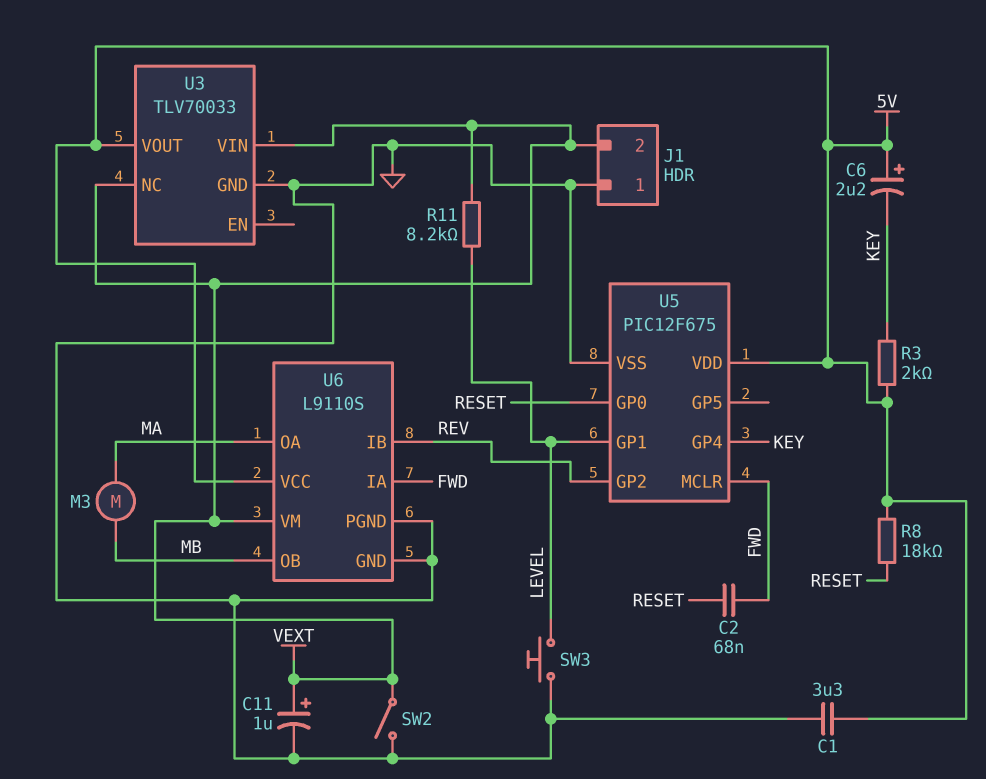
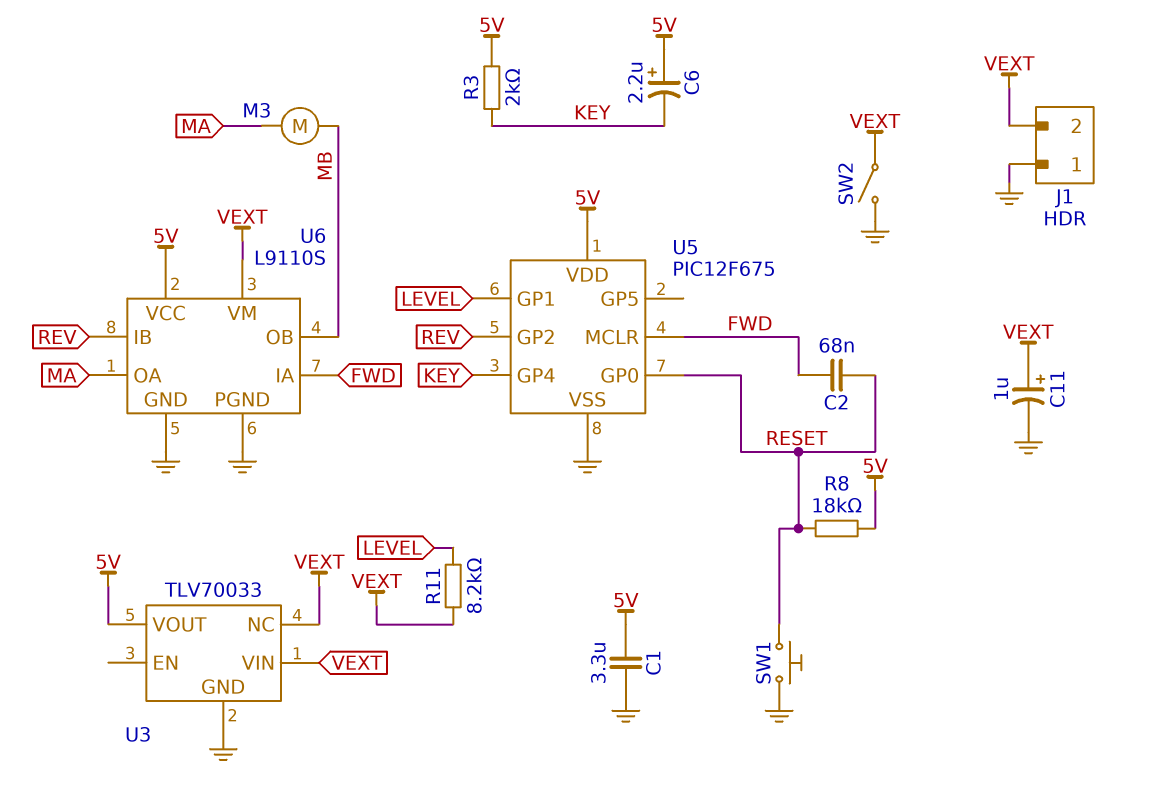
SW1: none -> button (GND, RESET)
SW3: button (GND, LEVEL) -> none

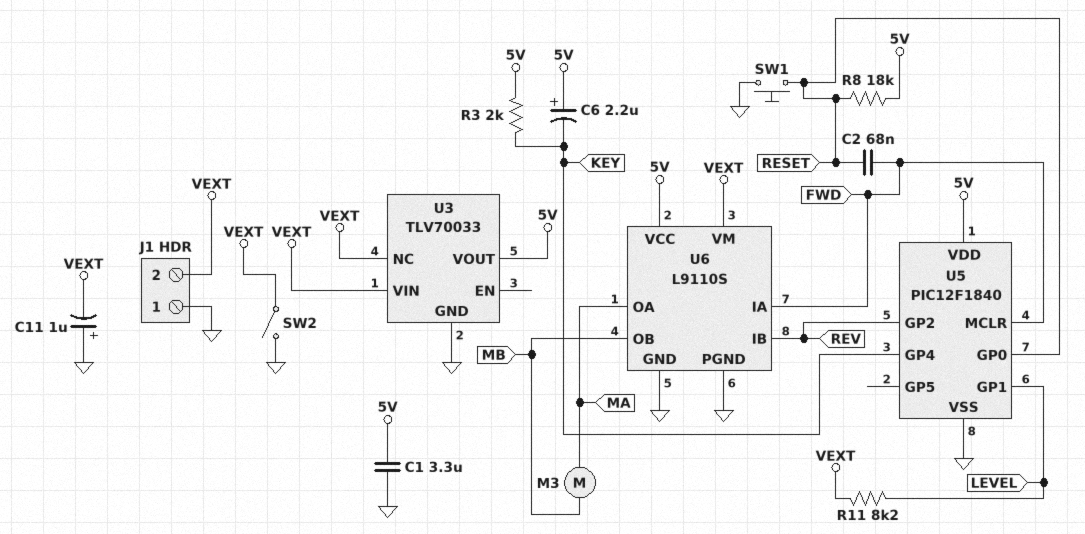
C11: 1uF (plus VEXT, minus GND) -> 1uF (plus GND, minus VEXT)
U5: PIC12F675 -> PIC12F1840

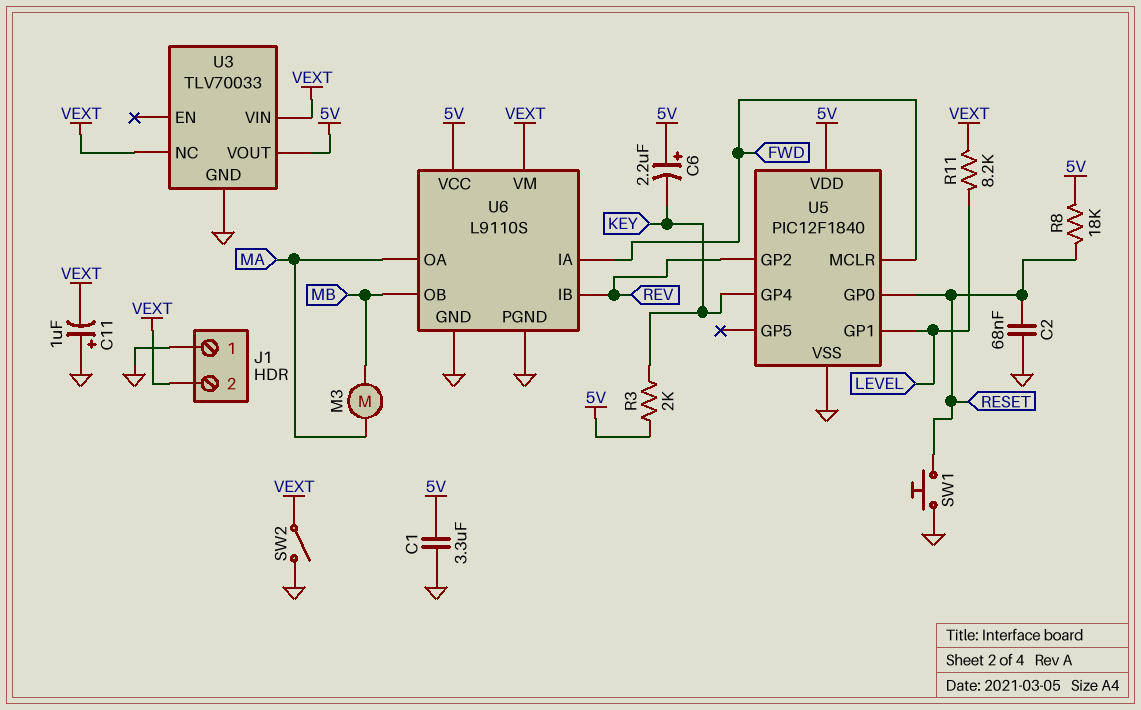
C2: 68nF (FWD, RESET) -> 68nF (GND, RESET)

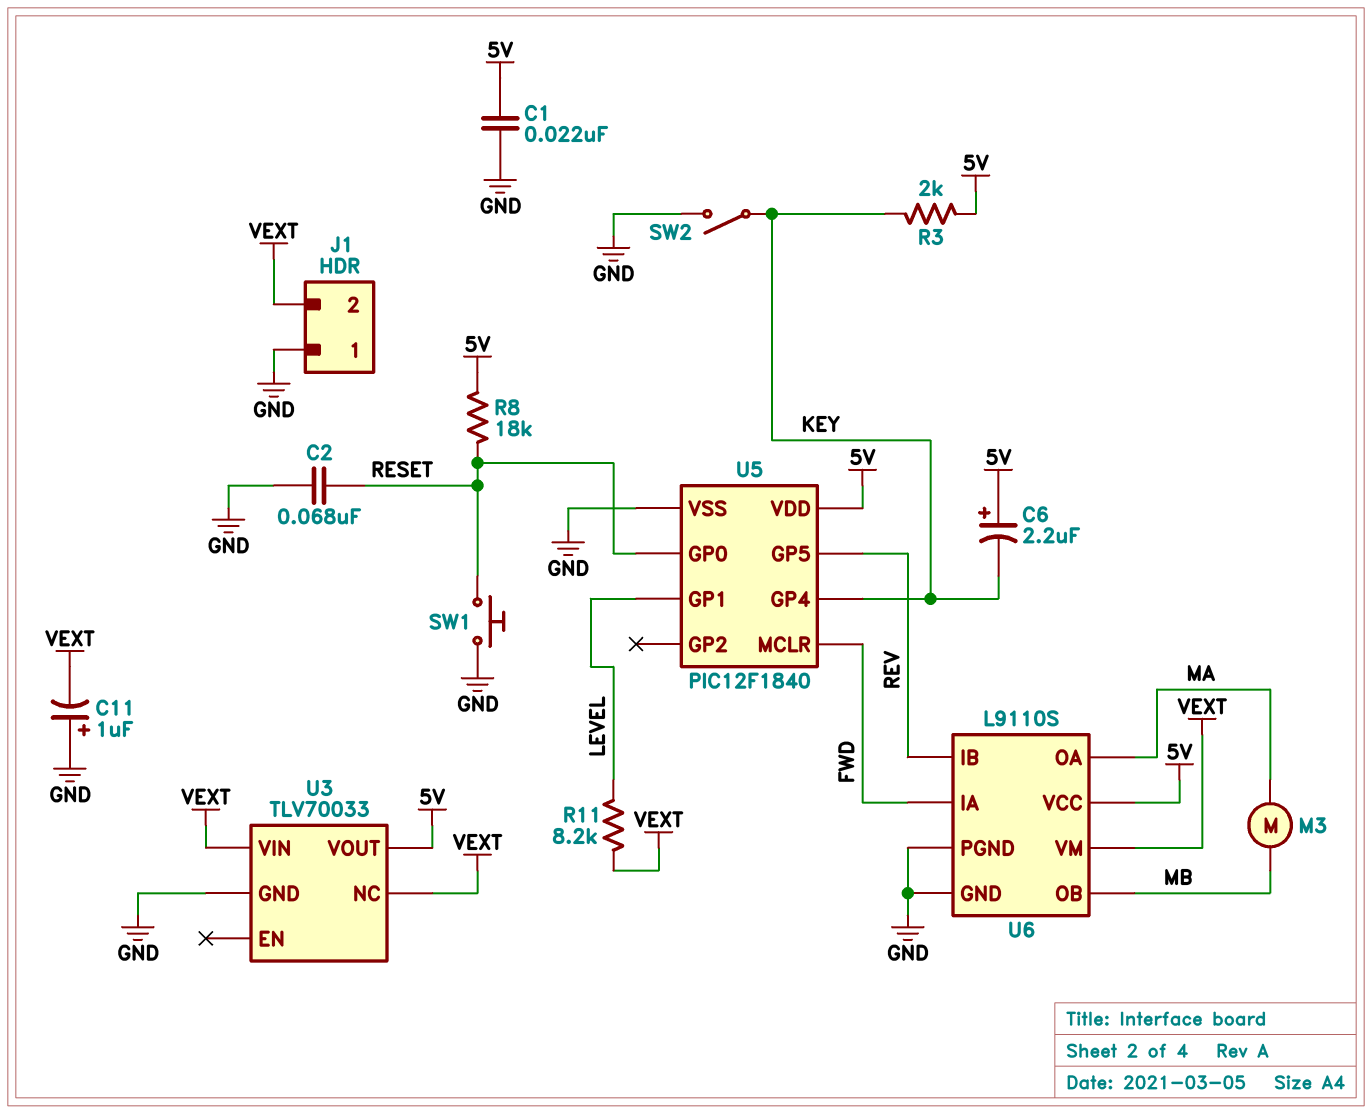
C1: 3.3uF (5V, GND) -> 22nF (5V, GND)
SW2: switch (GND, VEXT) -> switch (GND, KEY)
U5 pin GP2: REV -> none
U5 pin GP5: none -> REV

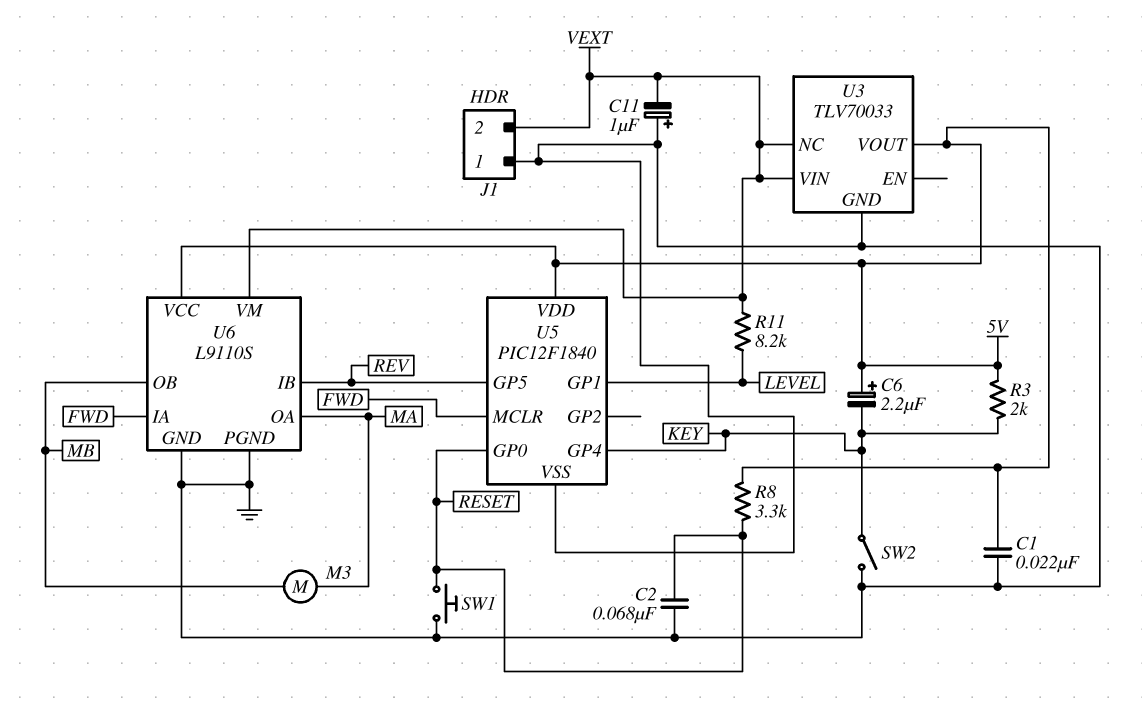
R8: 18k (5V, RESET) -> 3.3k (5V, RESET)

